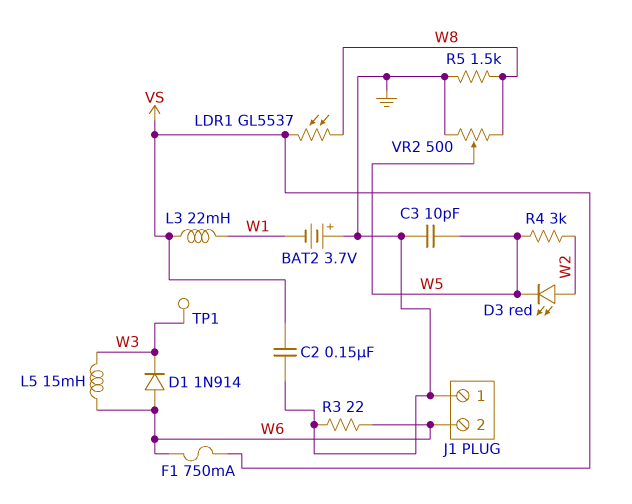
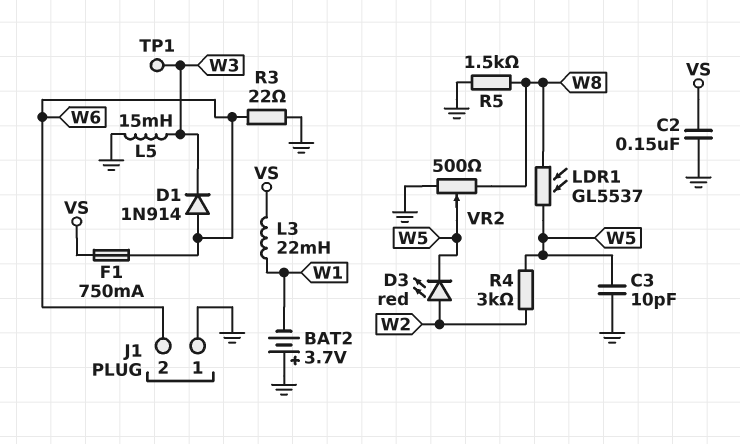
L5: 15mH (W3, W6) -> 15mH (GND, W3)
LDR1: GL5537 (VS, W8) -> GL5537 (W5, W8)

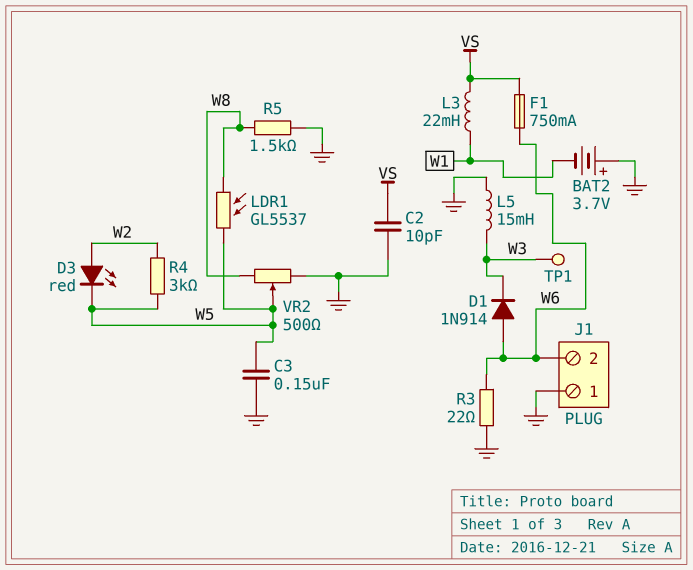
C2: 150nF (GND, VS) -> 10pF (GND, VS)
C3: 10pF (GND, W5) -> 150nF (GND, W5)

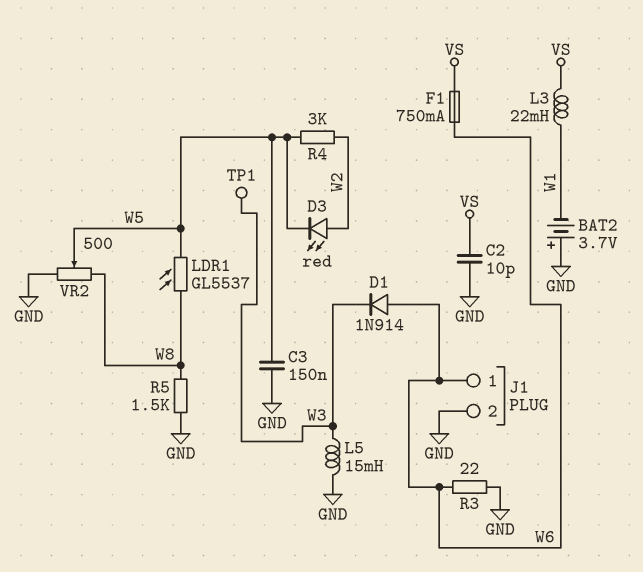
J1 pin 1: GND -> W6
J1 pin 2: W6 -> GND

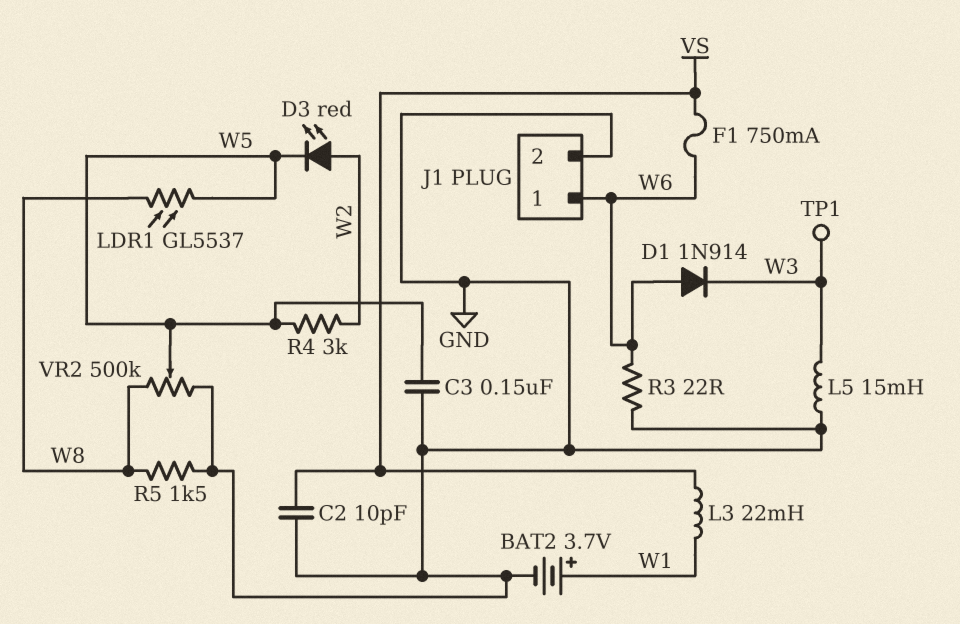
BAT2: 3.7V (plus GND, minus W1) -> 3.7V (plus W1, minus GND)
VR2: 500 (GND, W8, wiper W5) -> 500k (GND, W8, wiper W5)

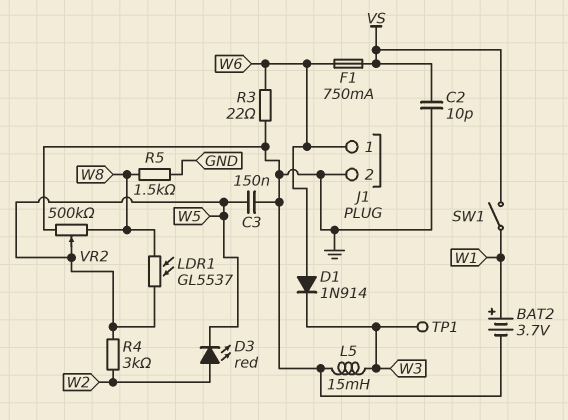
L3: 22mH (VS, W1) -> none
SW1: none -> switch (VS, W1)

